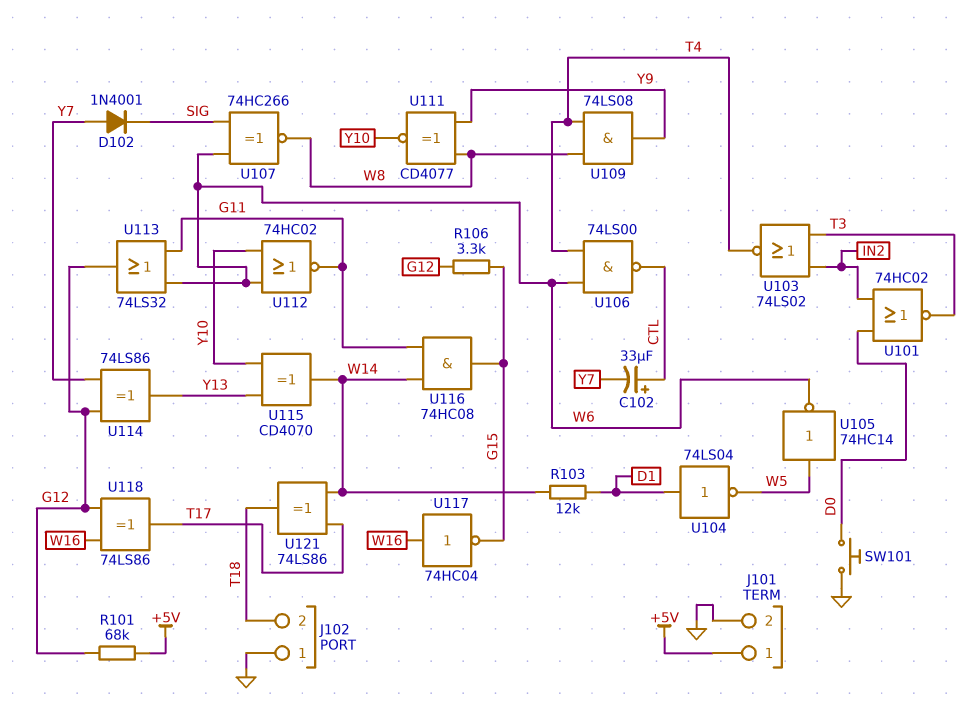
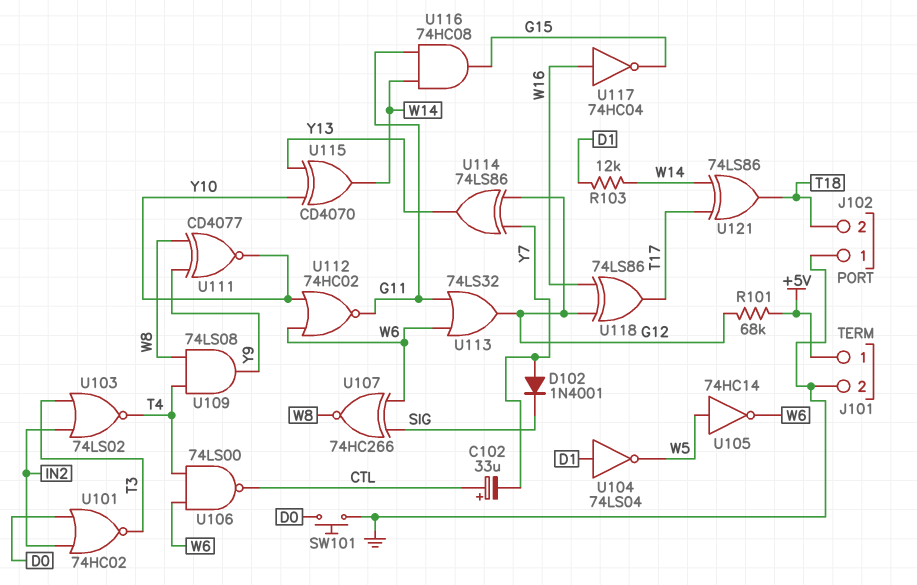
R106: 3.3k (G12, G15) -> none

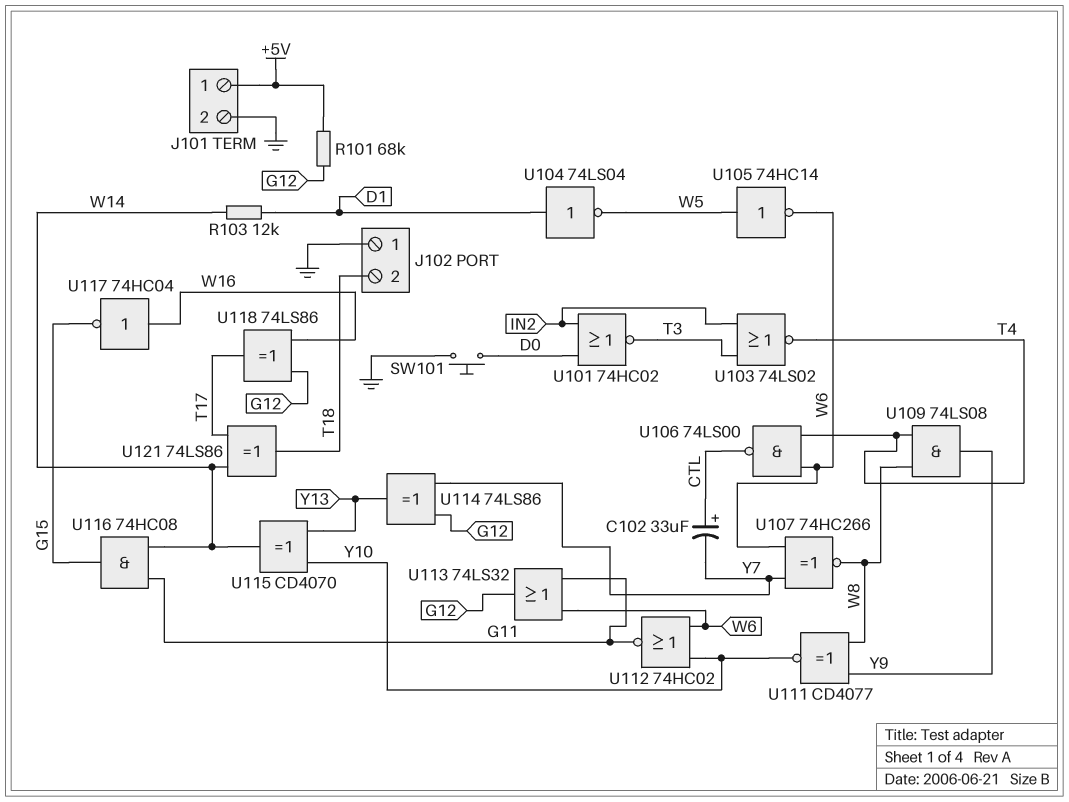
D102: diode 1N4001 (A Y7, K SIG) -> none
U107: XNOR 74HC266 (in SIG, in W6, out W8) -> XNOR 74HC266 (in W6, in Y7, out W8)

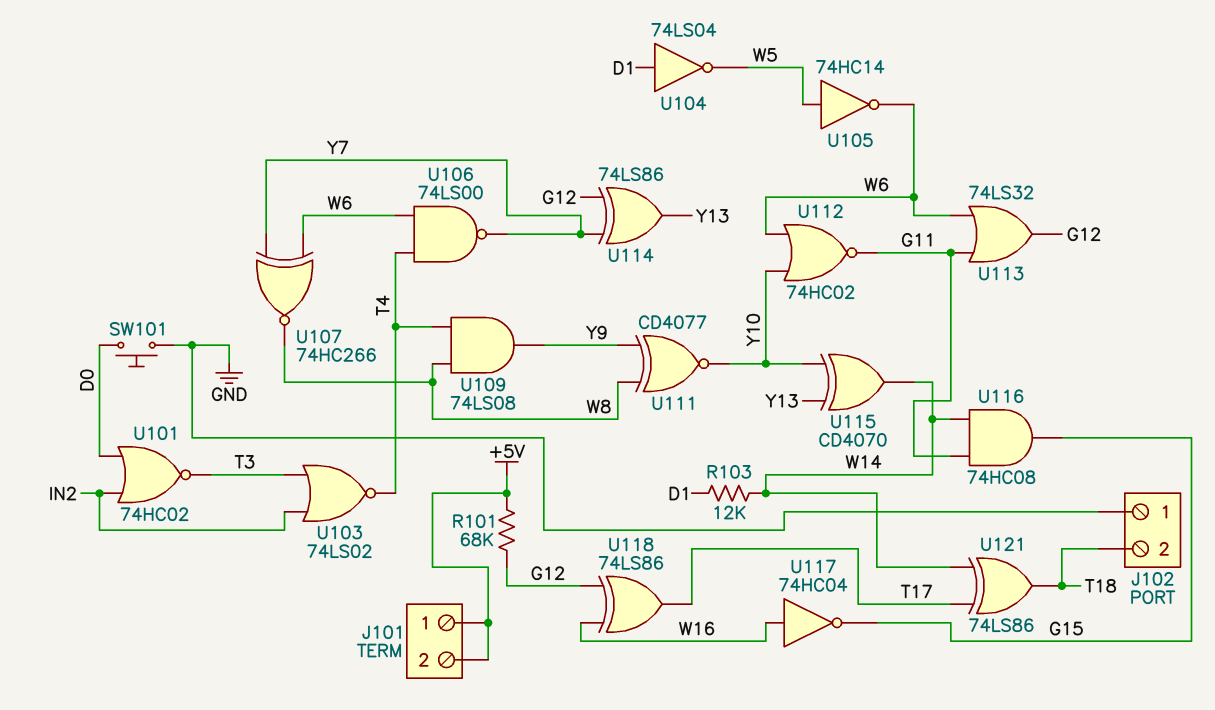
C102: 33uF (plus CTL, minus Y7) -> none
J101 pin 2: GND -> +5V
U106: NAND 74LS00 (in T4, in W6, out CTL) -> NAND 74LS00 (in T4, in W6, out Y7)

